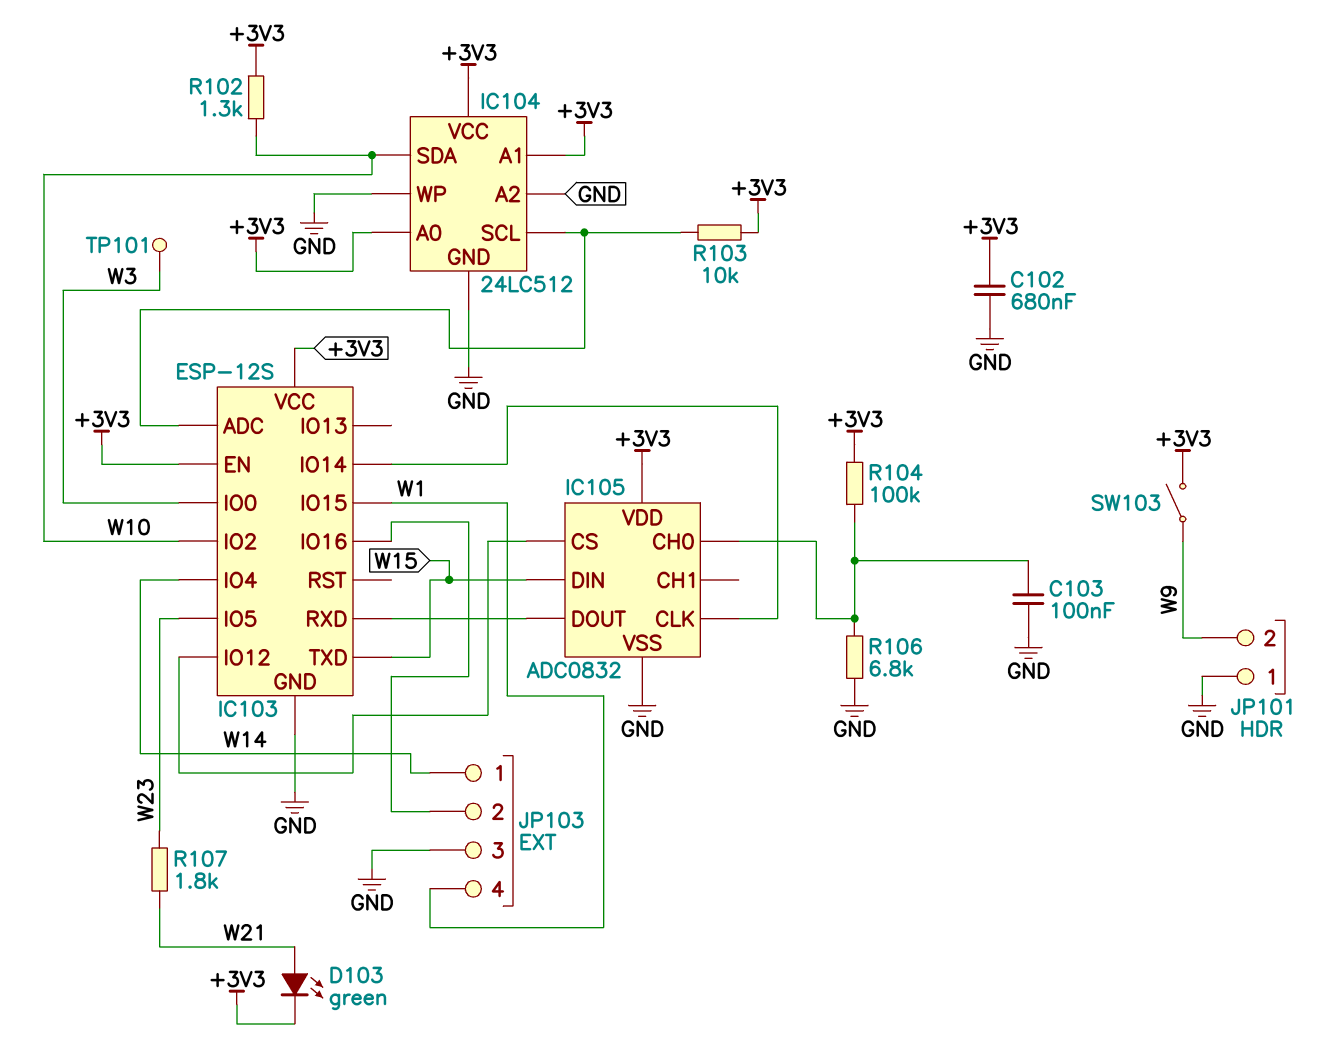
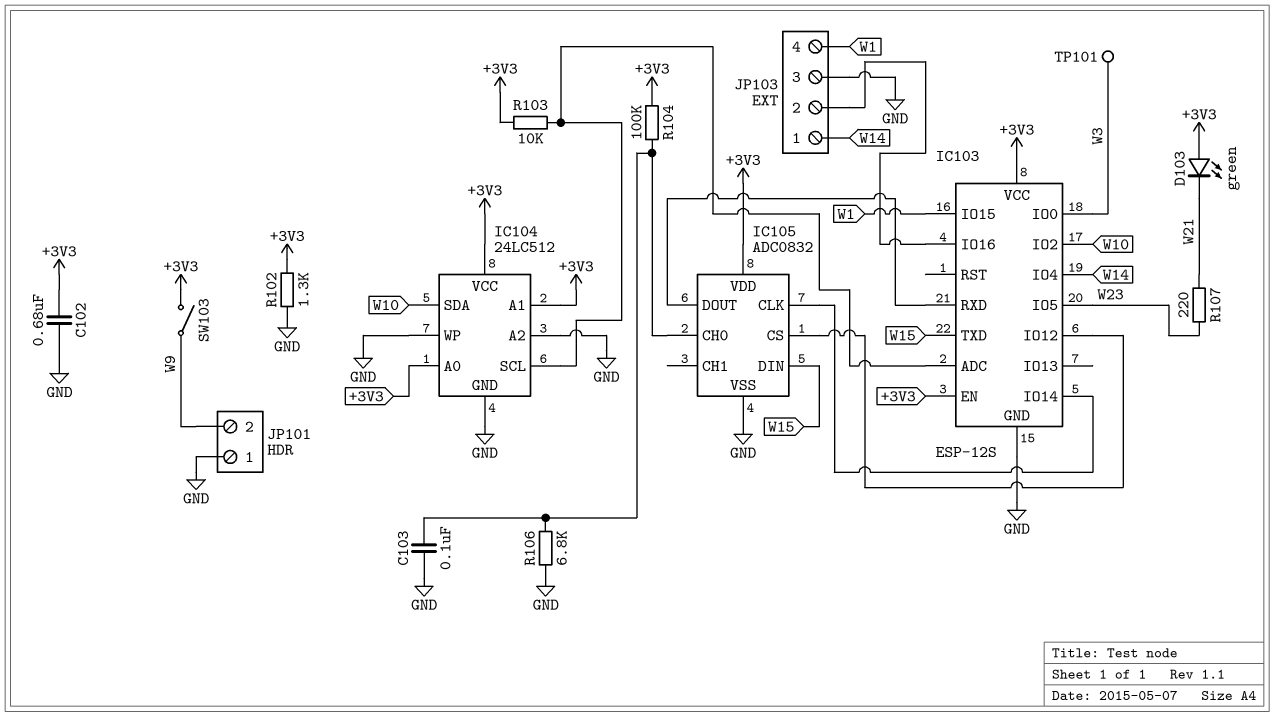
D103: LED green (A W21, K +3V3) -> LED green (A +3V3, K W21)
R102: 1.3k (+3V3, W10) -> 1.3k (+3V3, GND)
R107: 1.8k (W21, W23) -> 220 (W21, W23)

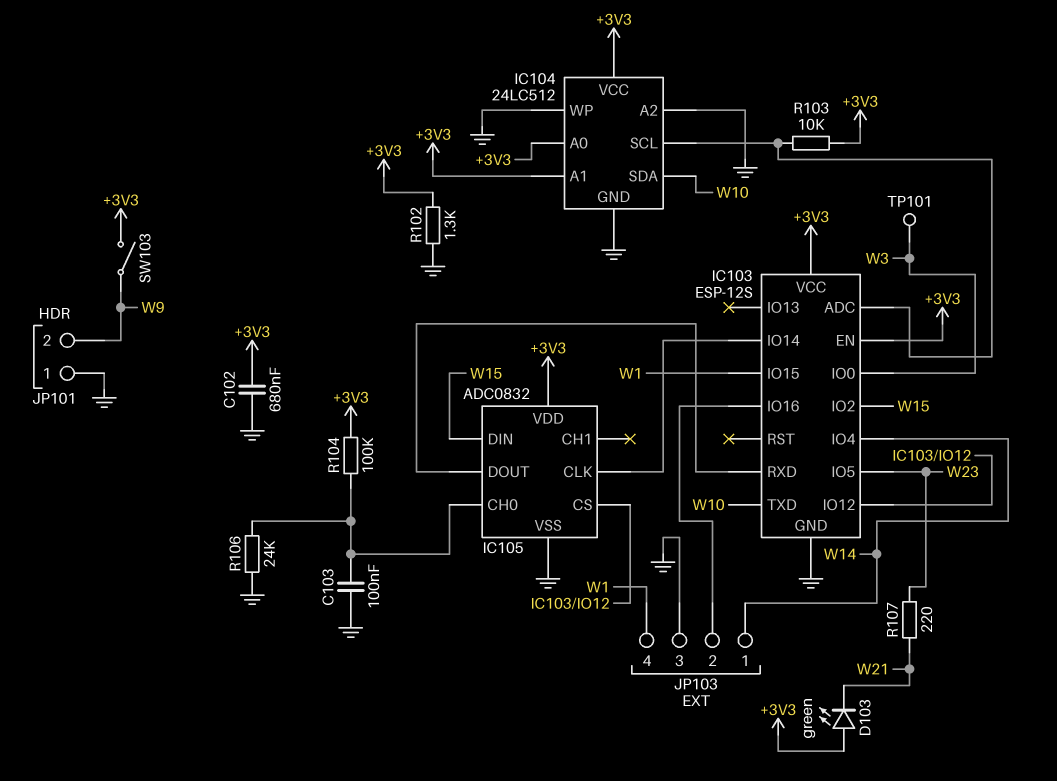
IC103 pin IO2: W10 -> W15
IC103 pin TXD: W15 -> W10
R106: 6.8k (GND, IC105/CH0) -> 24k (GND, IC105/CH0)

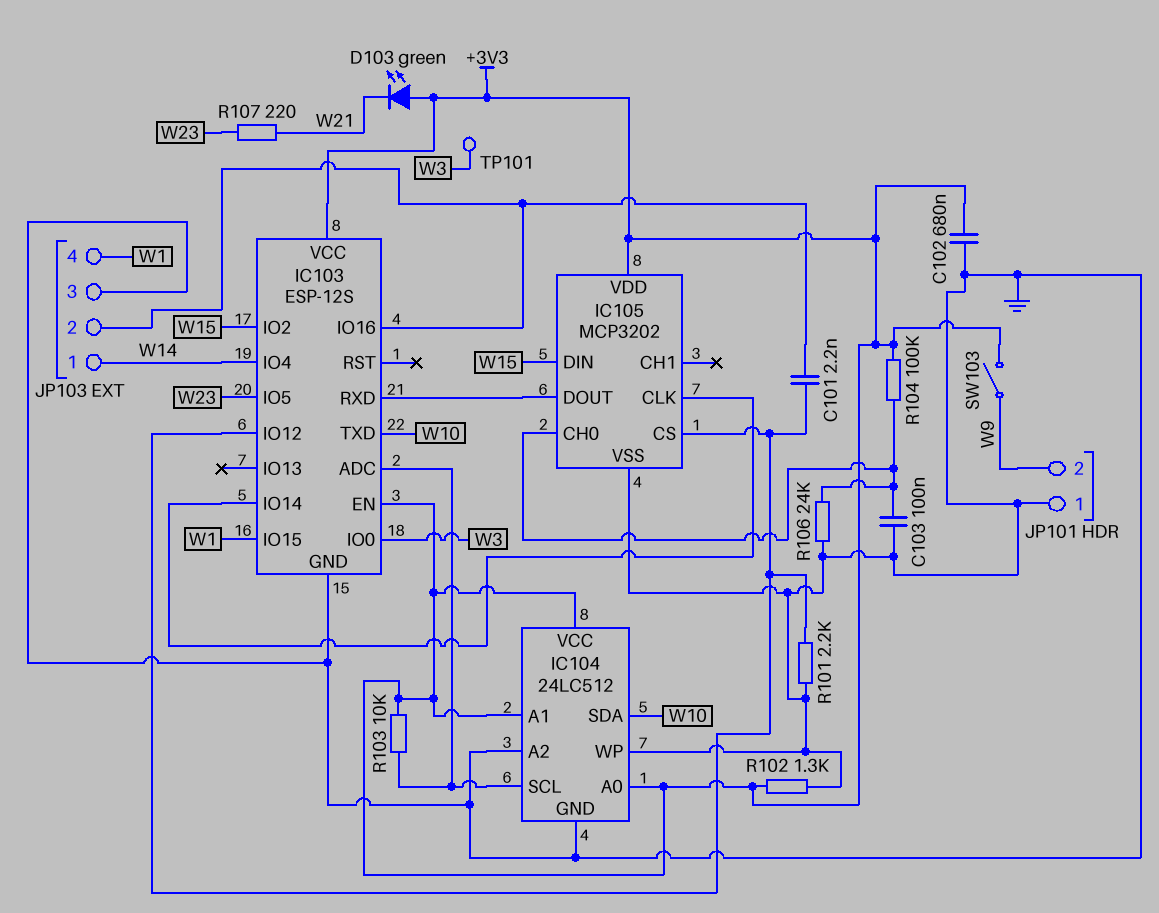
C101: none -> 2.2nF (IC103/IO12, IC103/IO16)
IC105: ADC0832 -> MCP3202
R101: none -> 2.2k (GND, IC103/IO12)

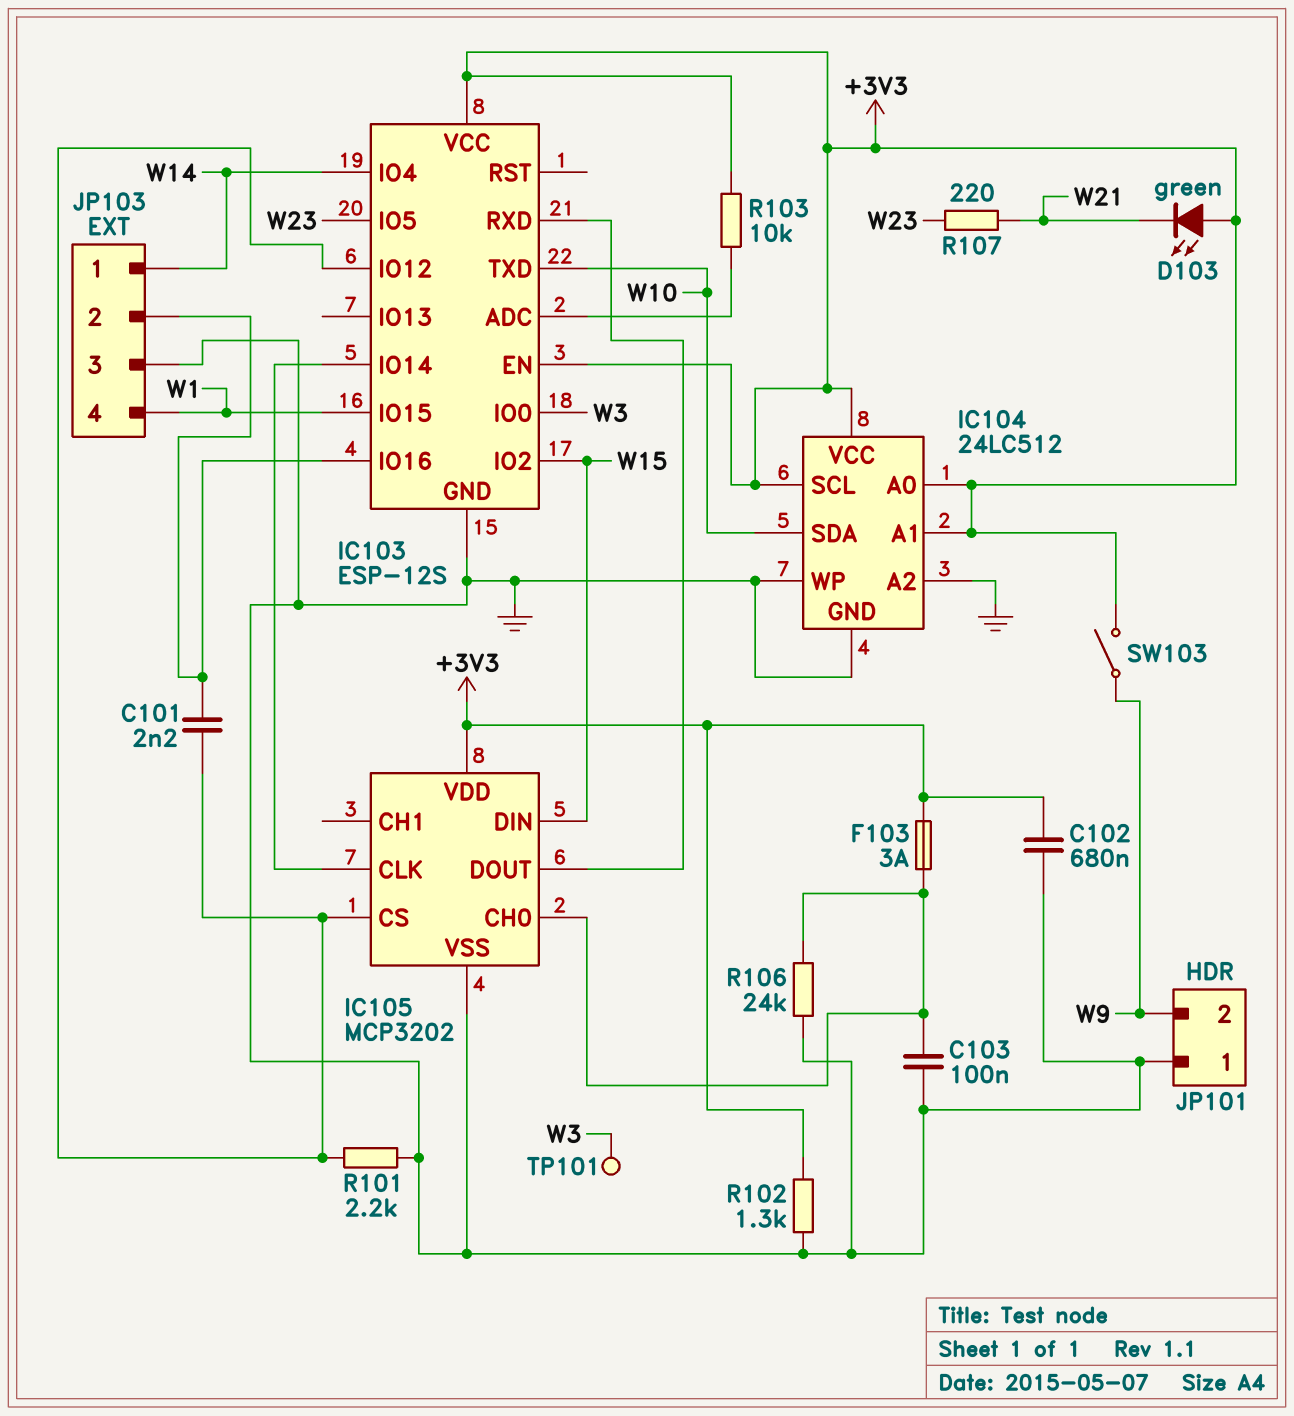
F103: none -> 3A (+3V3, IC105/CH0)
IC104 pin SCL: IC103/ADC -> +3V3
R104: 100k (+3V3, IC105/CH0) -> none

